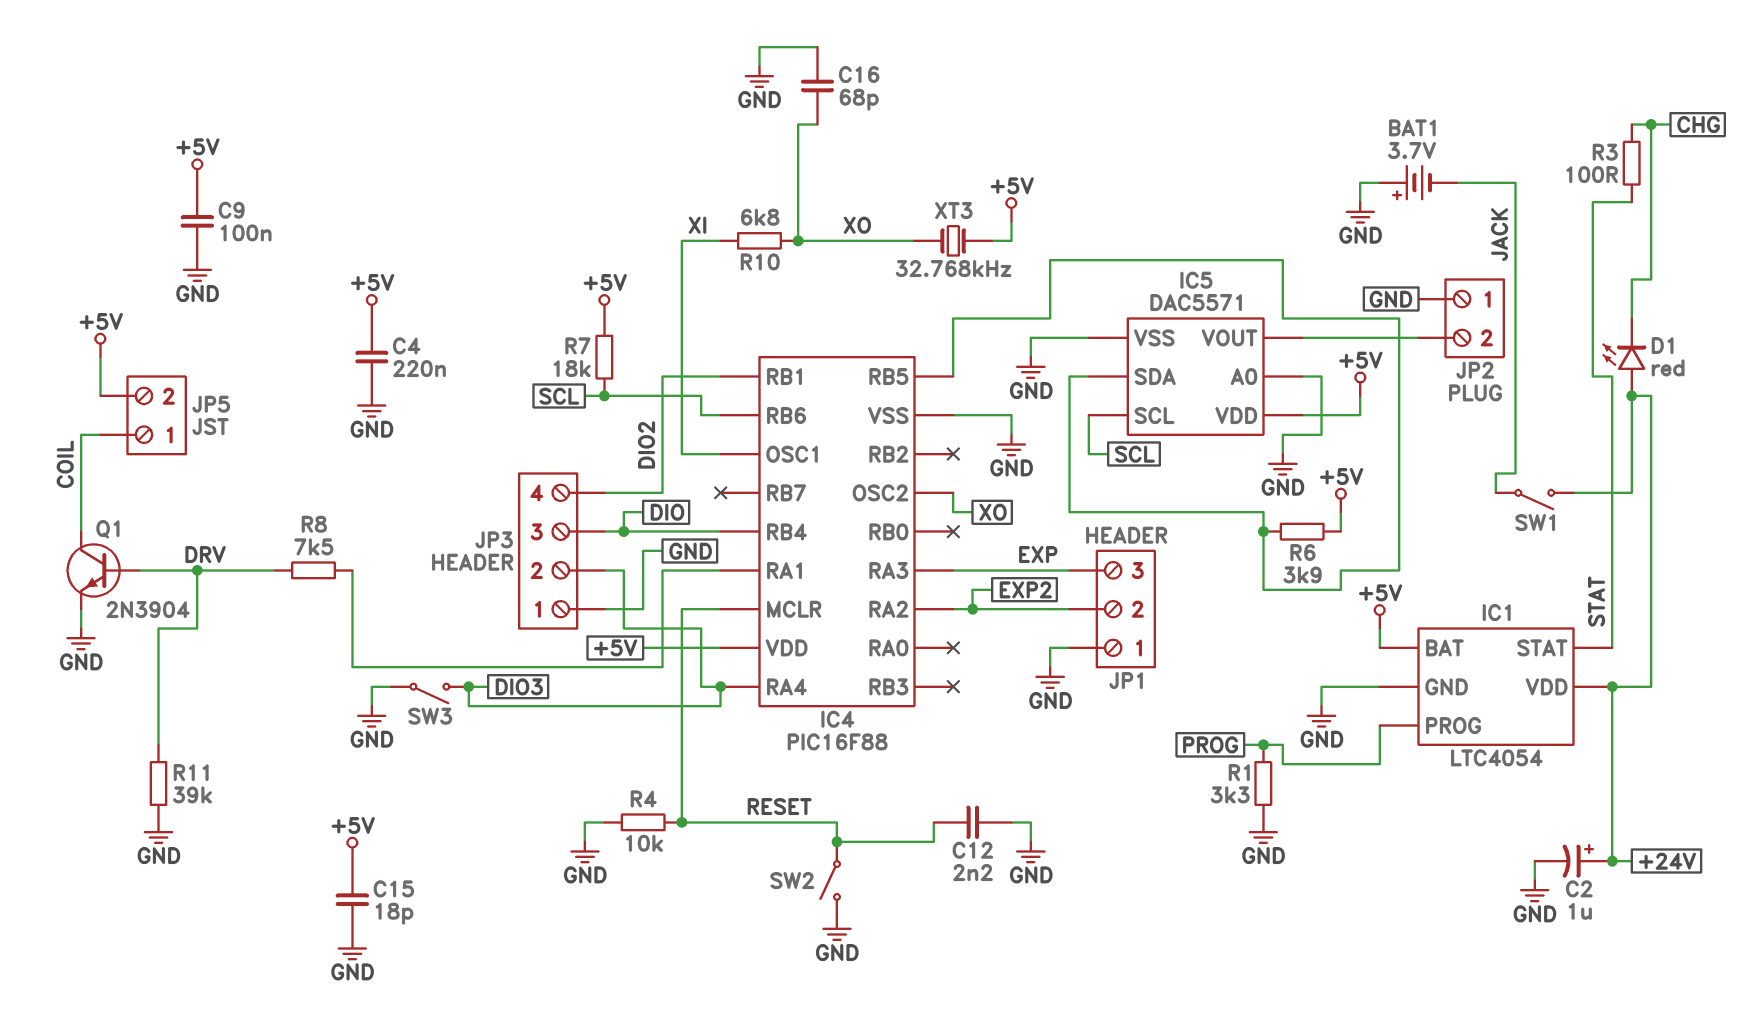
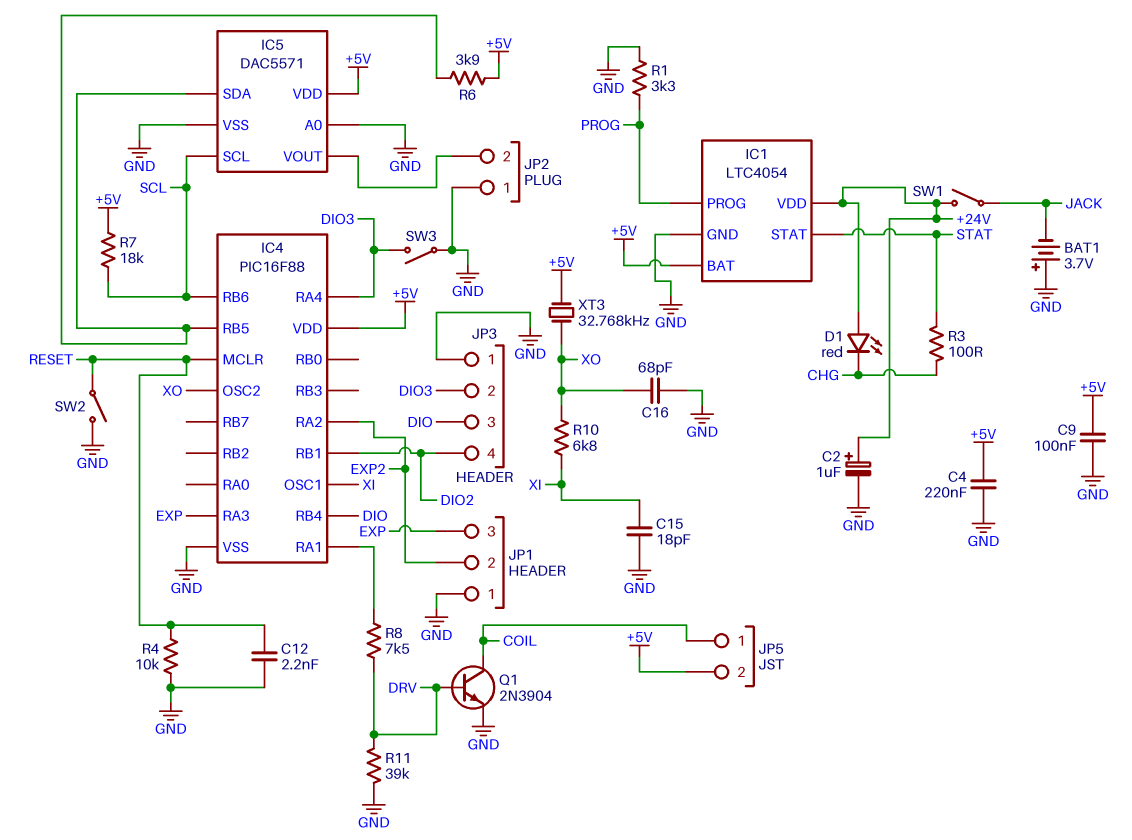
C15: 18pF (+5V, GND) -> 18pF (GND, XI)

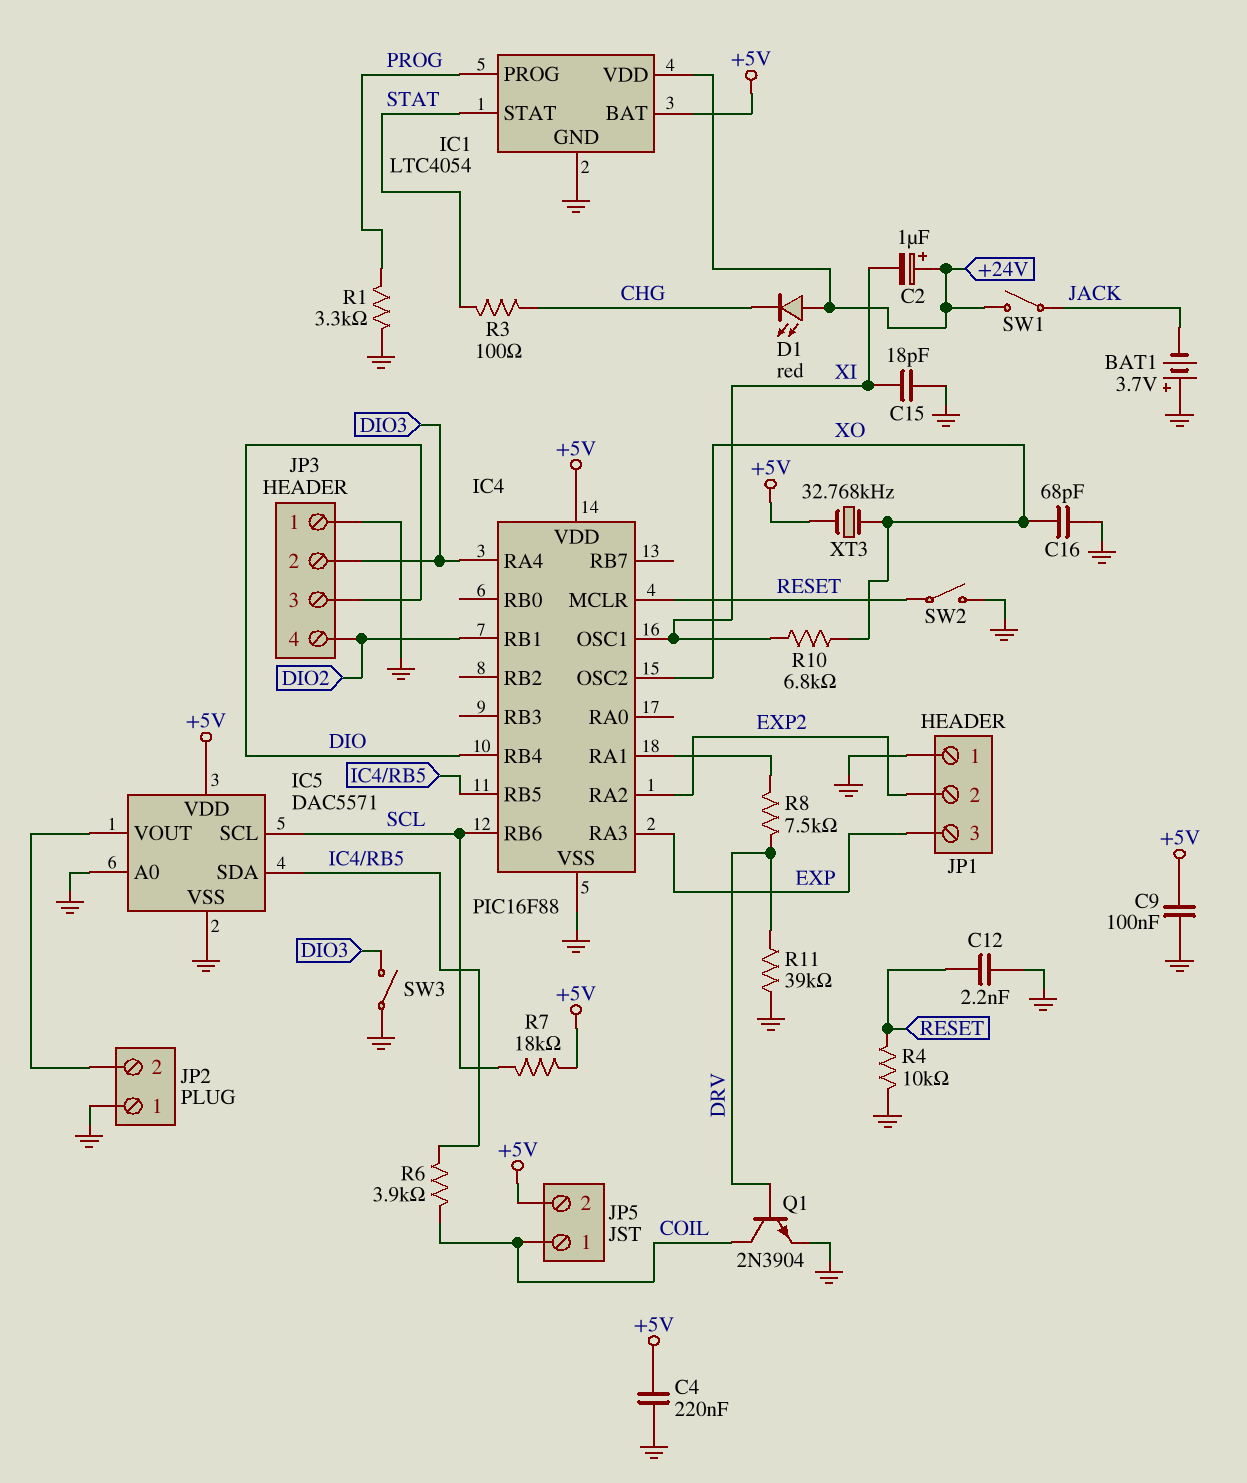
C2: 1uF (plus +24V, minus GND) -> 1uF (plus +24V, minus XI)
R6: 3.9k (+5V, IC4/RB5) -> 3.9k (COIL, IC4/RB5)

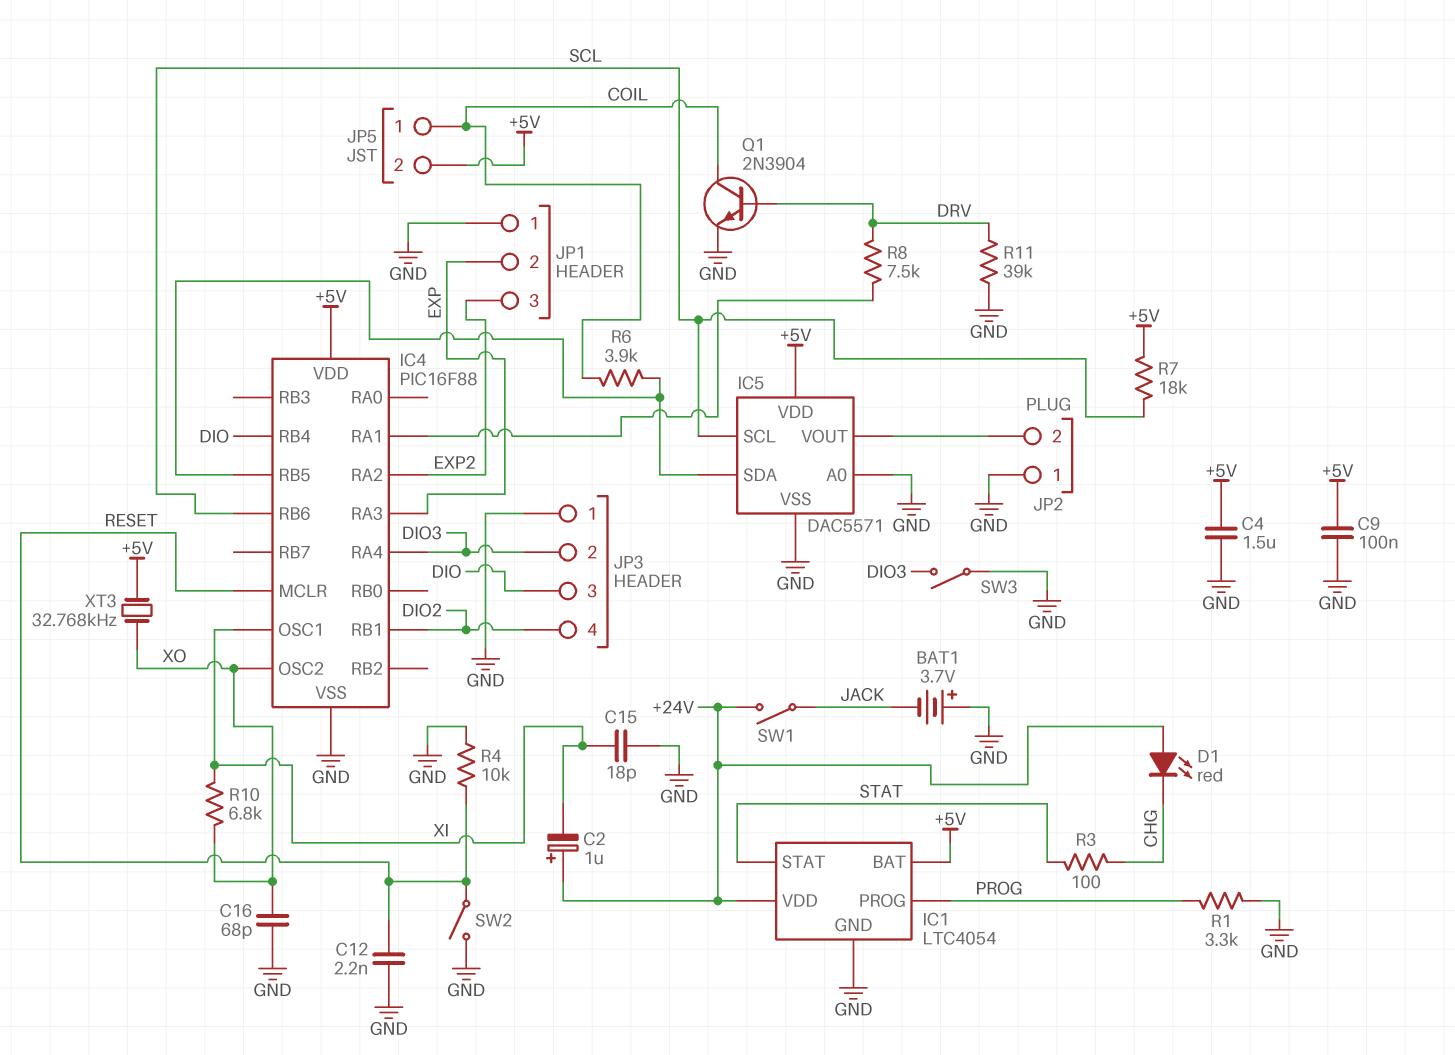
C4: 220nF (+5V, GND) -> 1.5uF (+5V, GND)
JP1 pin 2: EXP2 -> EXP
JP1 pin 3: EXP -> EXP2

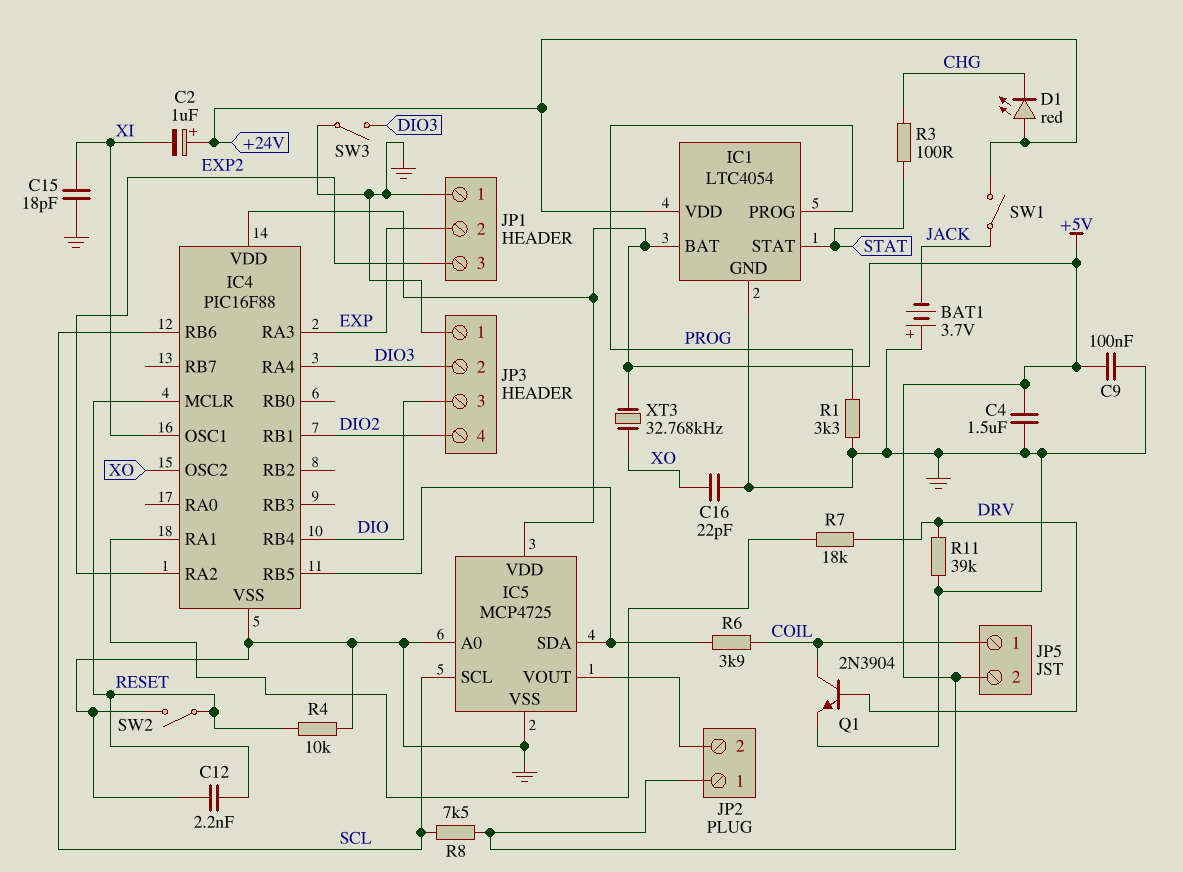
C16: 68pF (GND, XO) -> 22pF (GND, XO)
IC5: DAC5571 -> MCP4725
JP2 pin 1: GND -> +5V
R7: 18k (+5V, SCL) -> 18k (DRV, IC4/RA1)
R8: 7.5k (DRV, IC4/RA1) -> 7.5k (+5V, SCL)
R10: 6.8k (XI, XO) -> none

